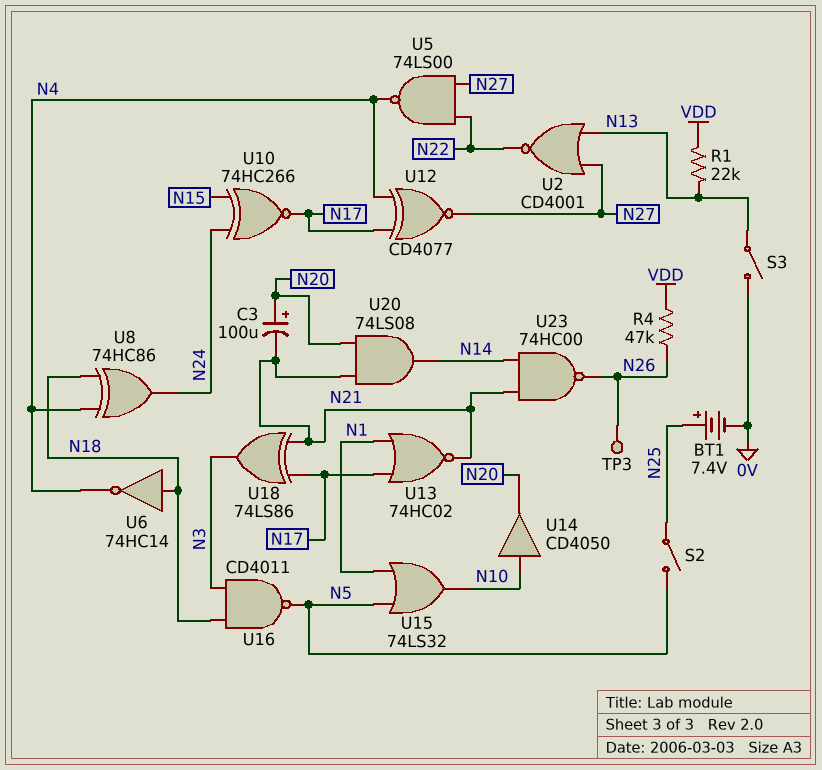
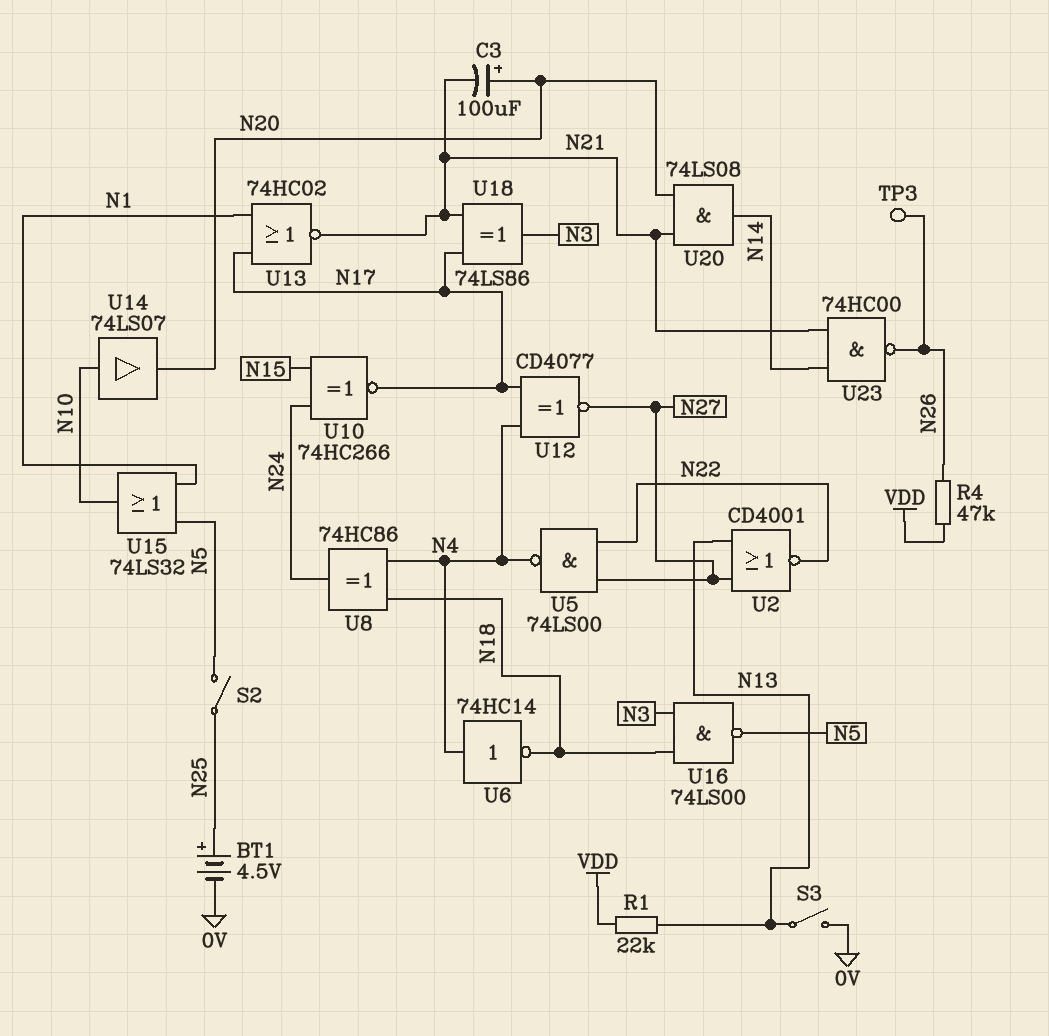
BT1: 7.4V (plus N25, minus 0V) -> 4.5V (plus N25, minus 0V)
U6: NOT 74HC14 (in N18, out N4) -> NOT 74HC14 (in N4, out N18)
U14: buffer CD4050 (in N10, out N20) -> buffer 74LS07 (in N10, out N20)
U16: NAND CD4011 (in N3, in N18, out N5) -> NAND 74LS00 (in N3, in N18, out N5)

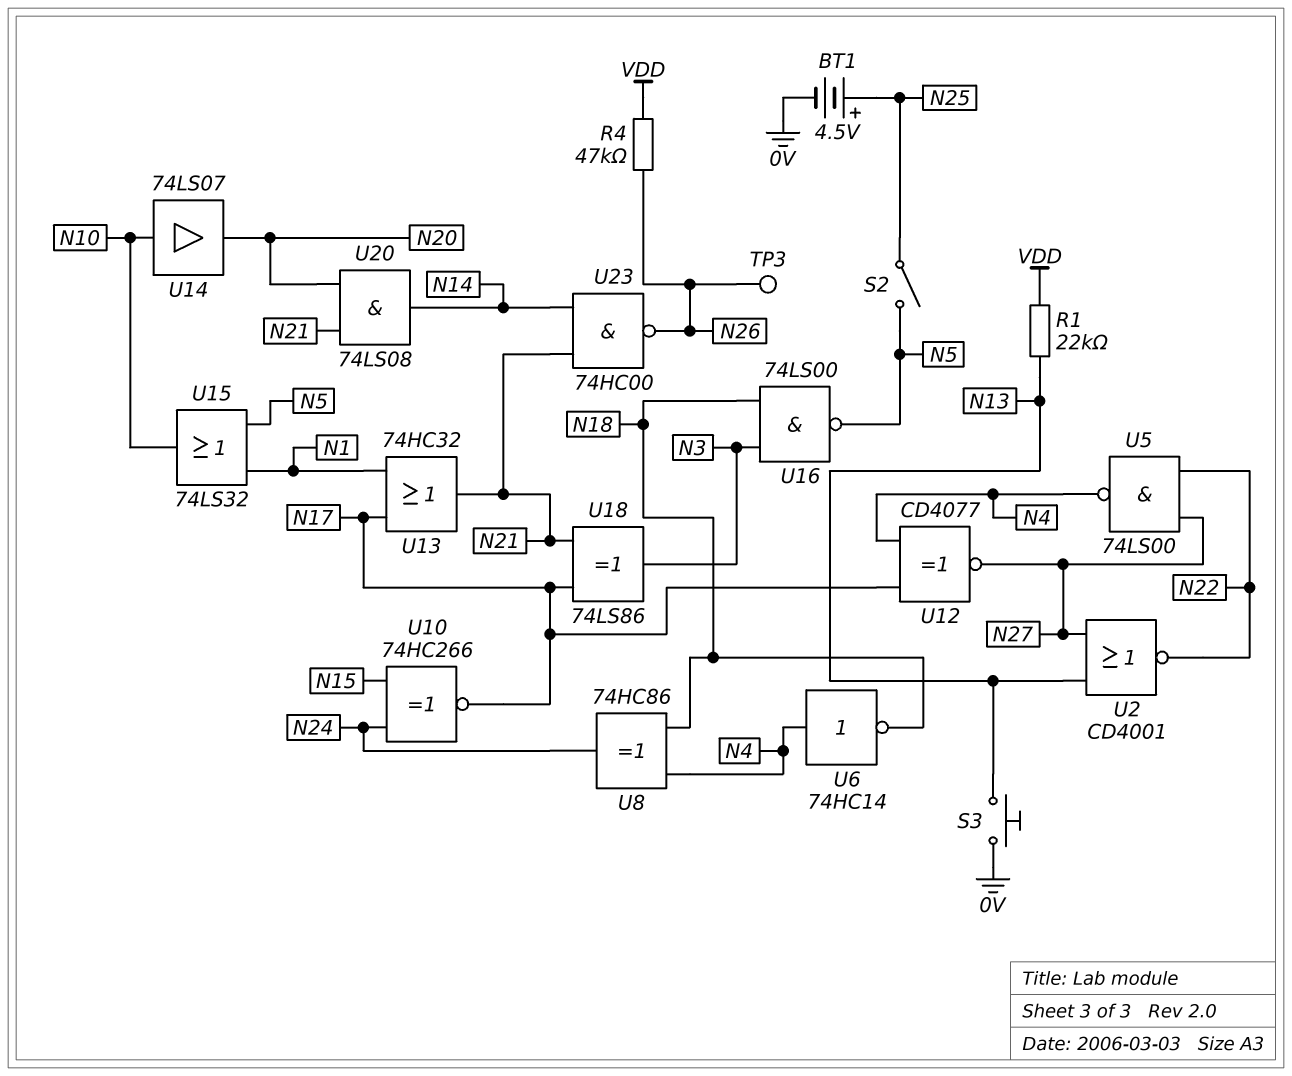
C3: 100uF (plus N20, minus N21) -> none
S3: switch (0V, N13) -> button (0V, N13)
U13: NOR 74HC02 (in N1, in N17, out N21) -> OR 74HC32 (in N1, in N17, out N21)

